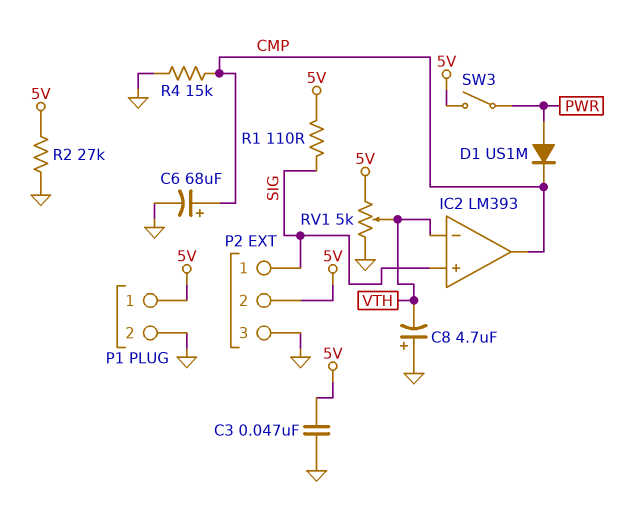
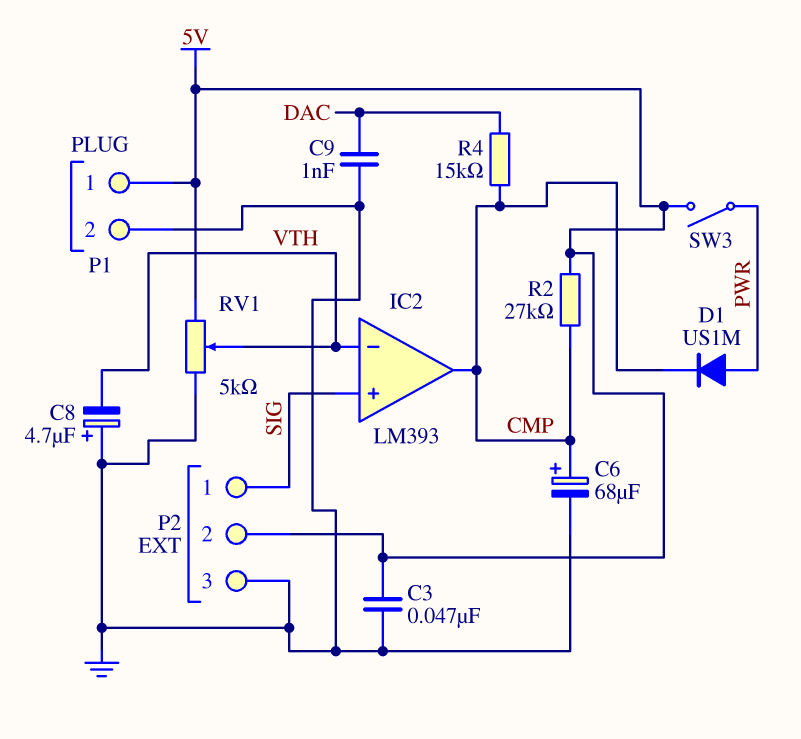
C9: none -> 1nF (DAC, GND)
R1: 110 (5V, SIG) -> none
R2: 27k (5V, GND) -> 27k (5V, CMP)
R4: 15k (CMP, GND) -> 15k (CMP, DAC)

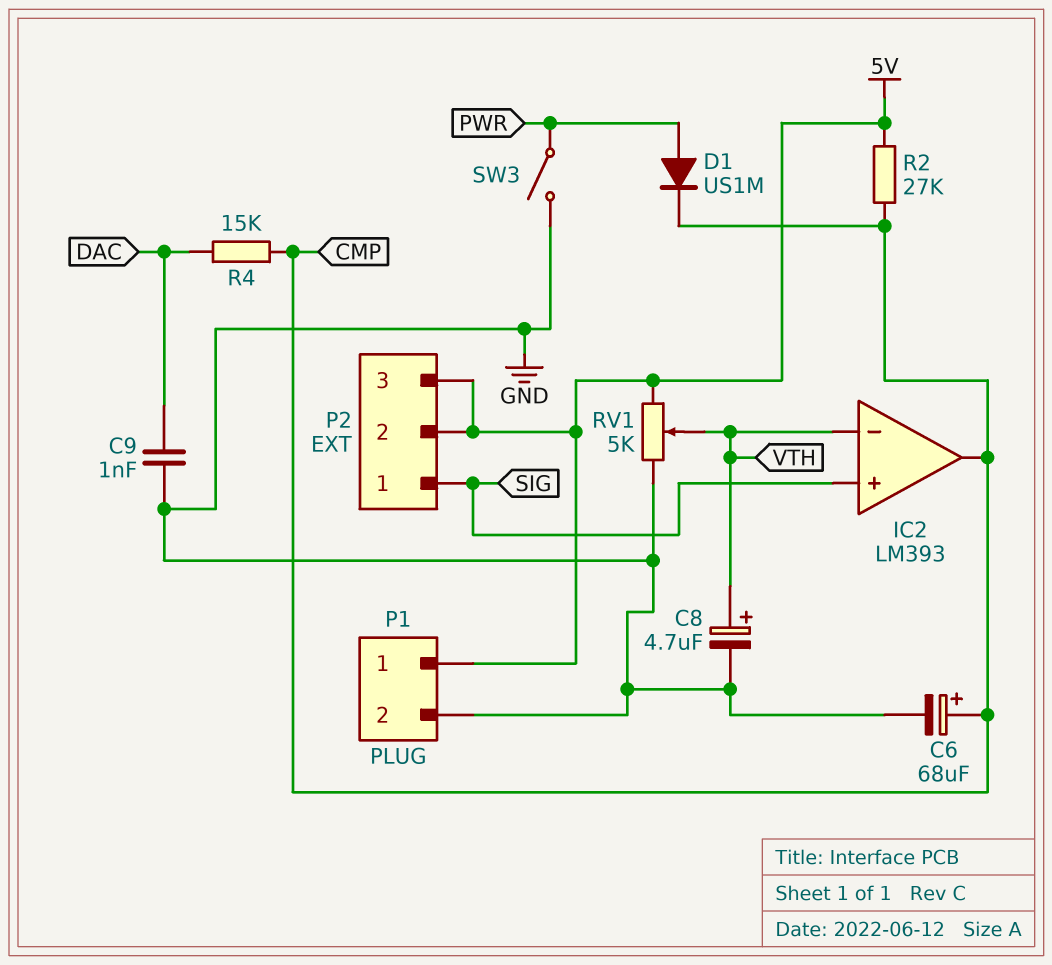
C3: 47nF (5V, GND) -> none
C8: 4.7uF (plus GND, minus VTH) -> 4.7uF (plus VTH, minus GND)
P2 pin 3: GND -> 5V
SW3: switch (5V, PWR) -> switch (GND, PWR)

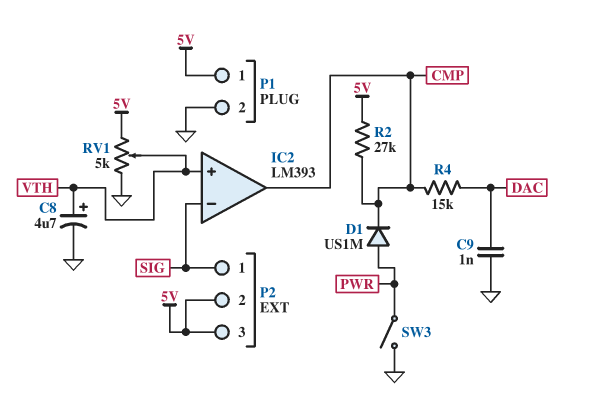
C6: 68uF (plus CMP, minus GND) -> none
IC2 pin in+: SIG -> VTH
IC2 pin in-: VTH -> SIG

